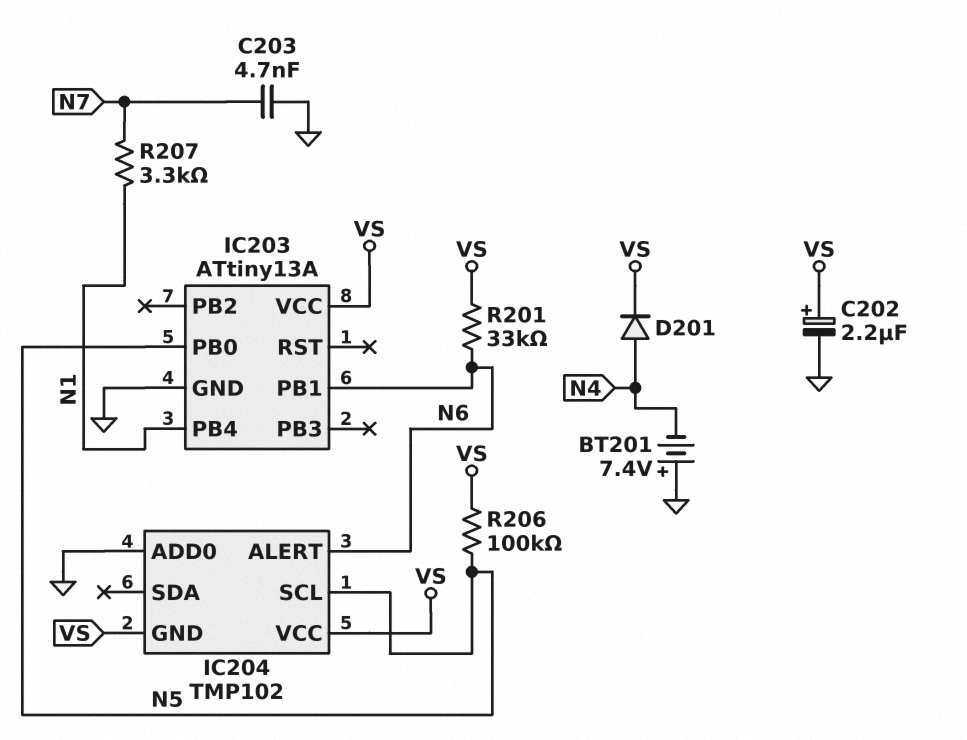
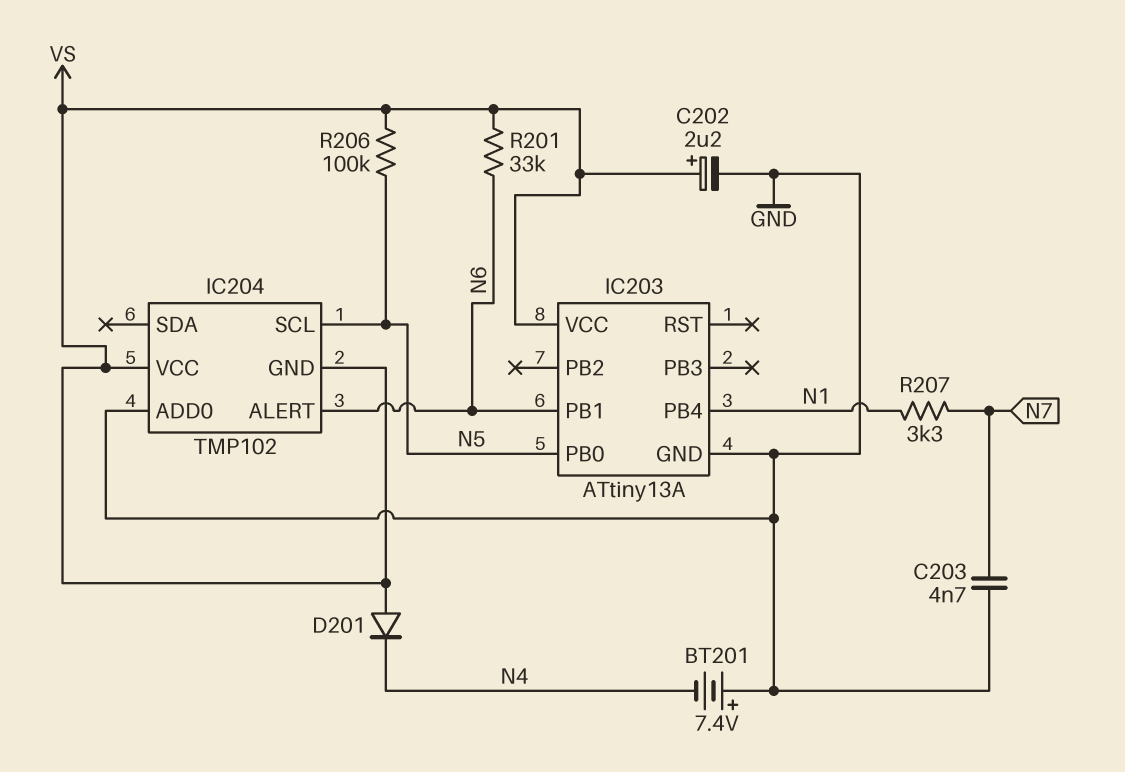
D201: diode (A N4, K VS) -> diode (A VS, K N4)

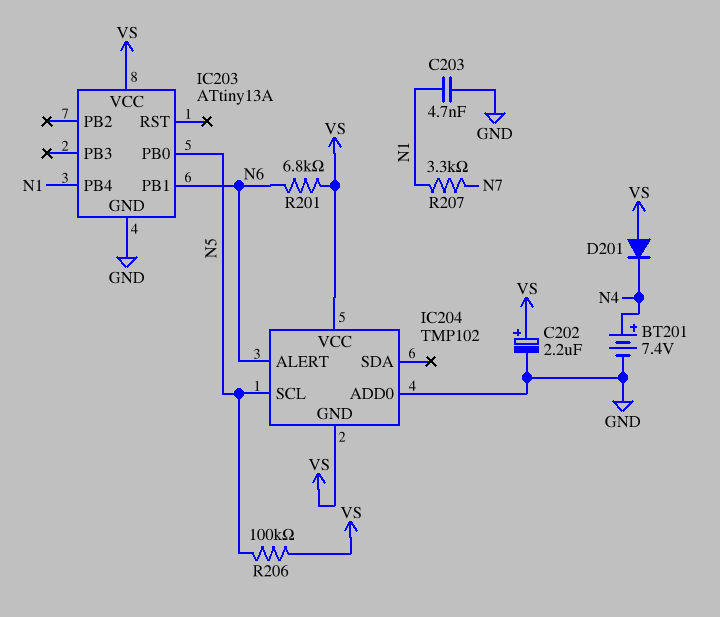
BT201: 7.4V (plus GND, minus N4) -> 7.4V (plus N4, minus GND)
C203: 4.7nF (GND, N7) -> 4.7nF (GND, N1)
R201: 33k (N6, VS) -> 6.8k (N6, VS)

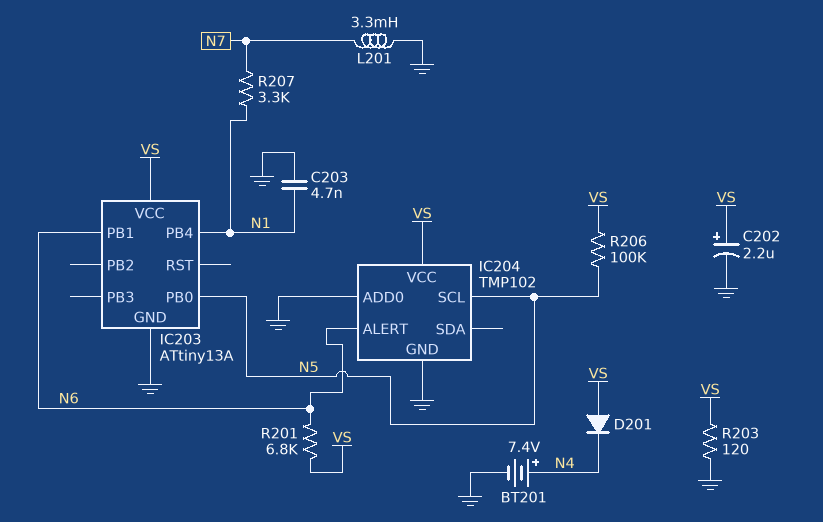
IC204 pin GND: VS -> GND
L201: none -> 3.3mH (GND, N7)
R203: none -> 120 (GND, VS)

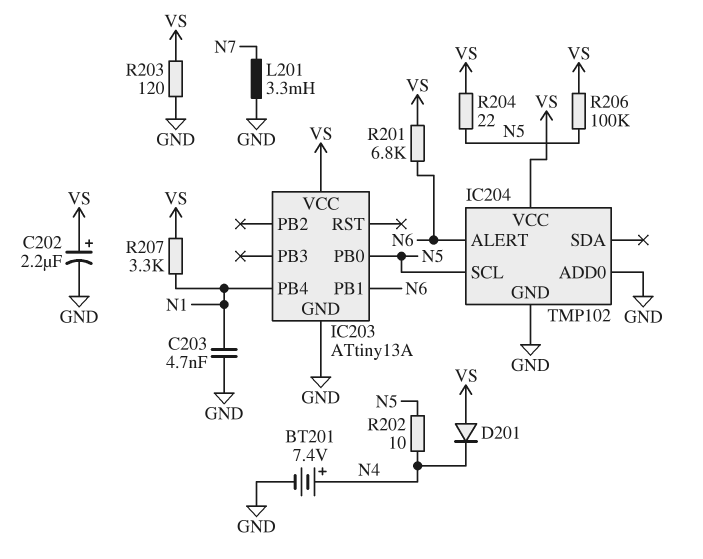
R202: none -> 10 (N4, N5)
R204: none -> 22 (N5, VS)
R207: 3.3k (N1, N7) -> 3.3k (N1, VS)

